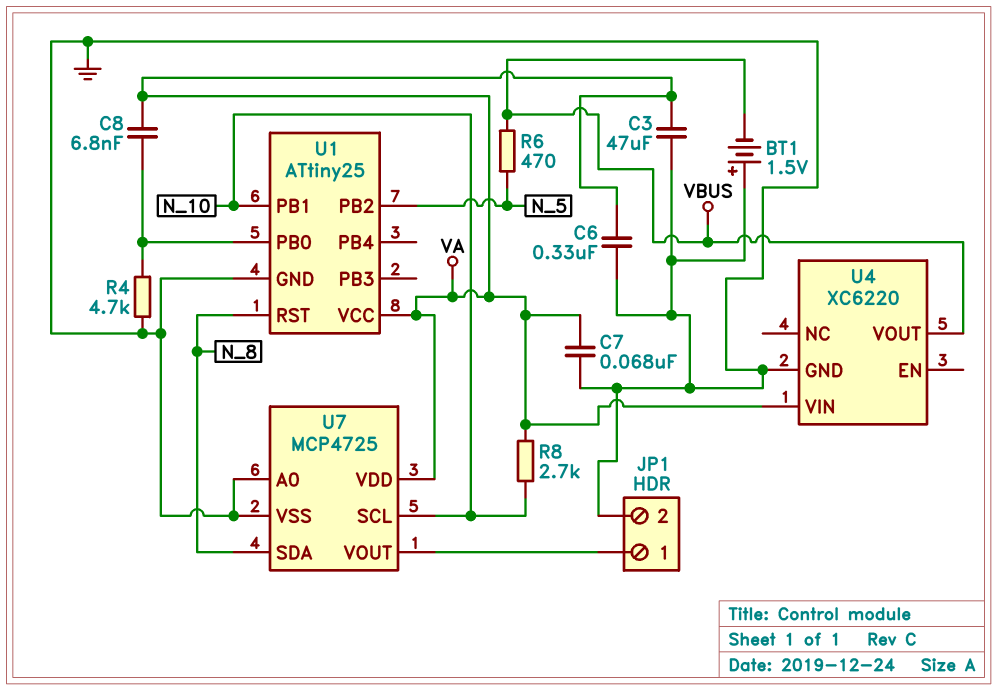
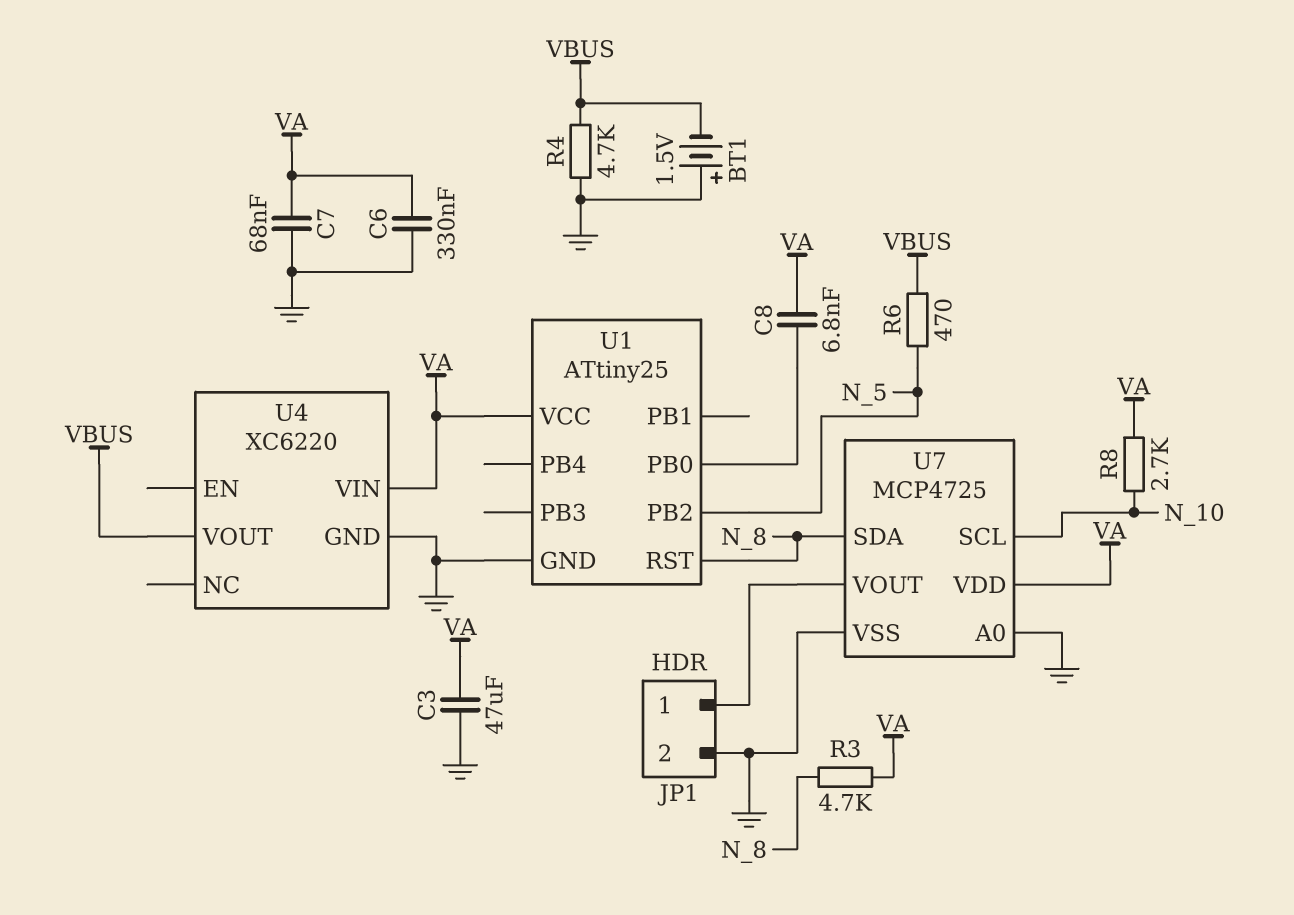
R3: none -> 4.7k (N_8, VA)
R4: 4.7k (GND, U1/PB0) -> 4.7k (GND, VBUS)
U1 pin PB1: N_10 -> none

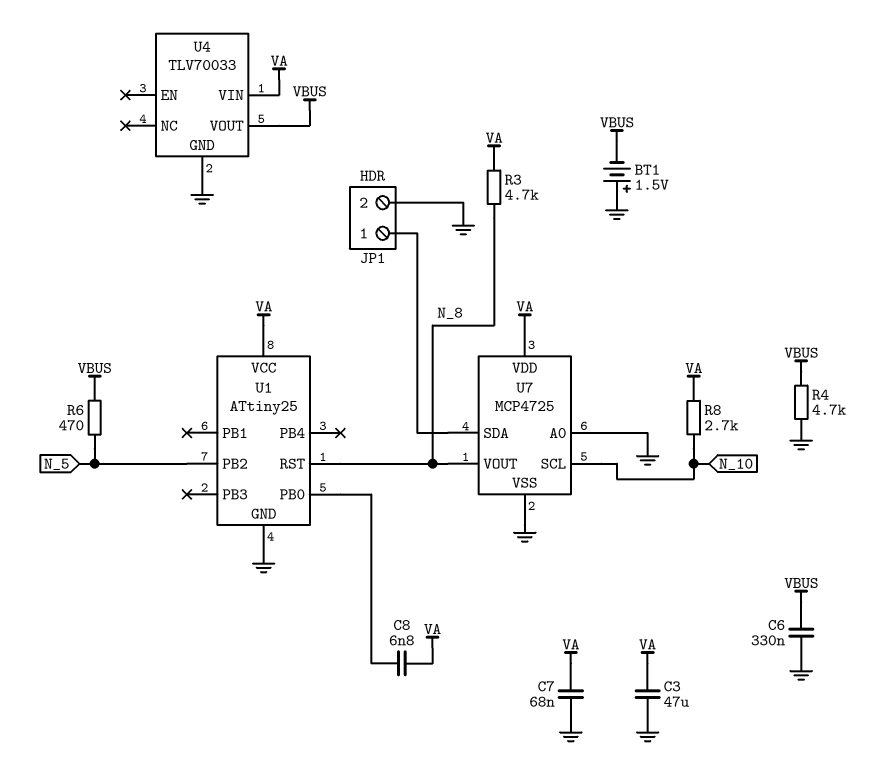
C6: 330nF (GND, VA) -> 330nF (GND, VBUS)
U4: XC6220 -> TLV70033
U7 pin SDA: N_8 -> JP1/1
U7 pin VOUT: JP1/1 -> N_8

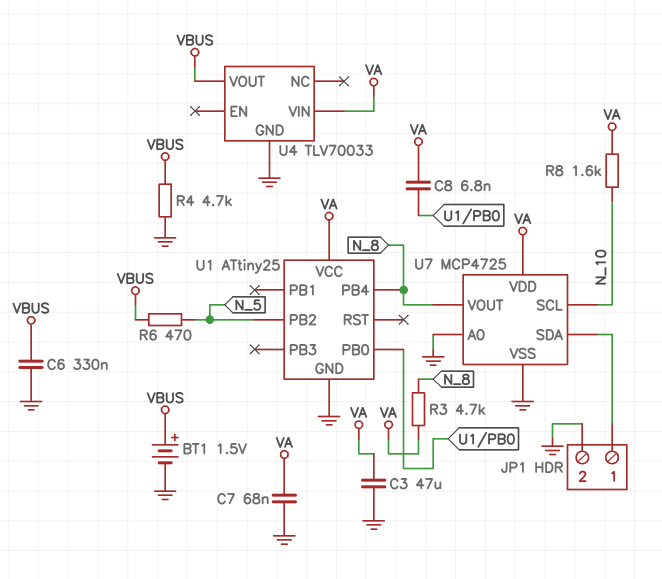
BT1: 1.5V (plus GND, minus VBUS) -> 1.5V (plus VBUS, minus GND)
R8: 2.7k (N_10, VA) -> 1.6k (N_10, VA)
U1 pin PB4: none -> N_8
U1 pin RST: N_8 -> none

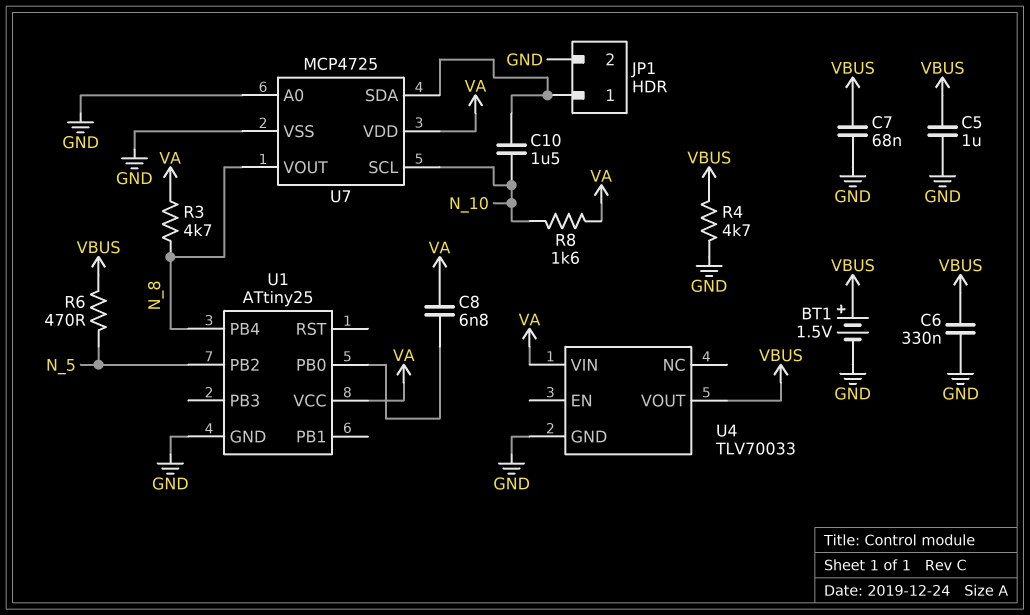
C3: 47uF (GND, VA) -> none
C5: none -> 1uF (GND, VBUS)
C7: 68nF (GND, VA) -> 68nF (GND, VBUS)
C10: none -> 1.5uF (JP1/1, N_10)

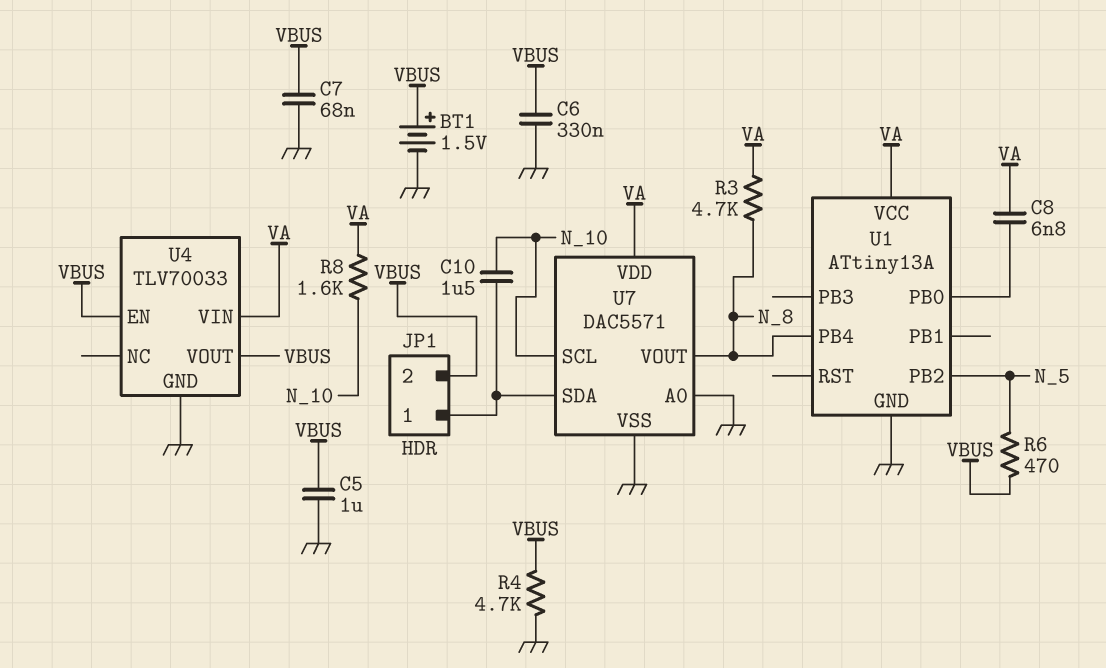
JP1 pin 2: GND -> VBUS
U1: ATtiny25 -> ATtiny13A
U4 pin EN: none -> VBUS
U7: MCP4725 -> DAC5571

